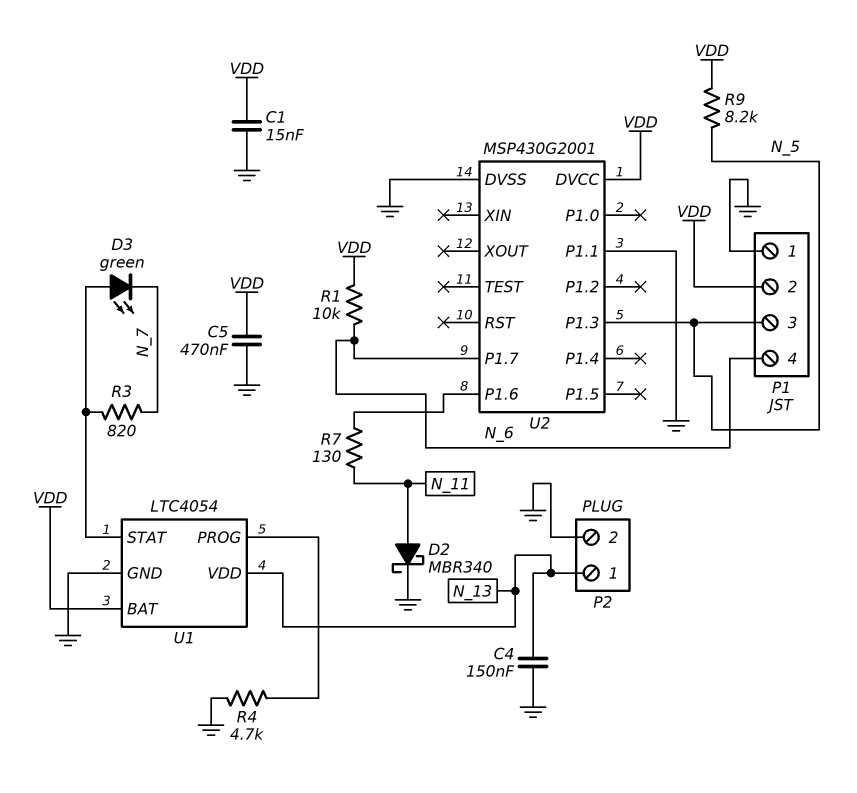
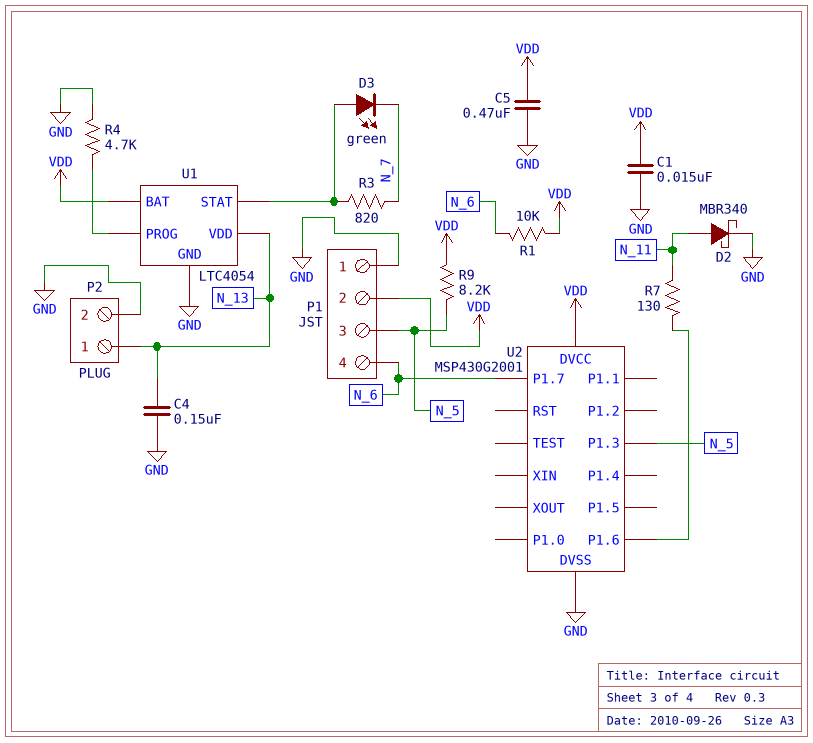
U2 pin P1.1: GND -> none

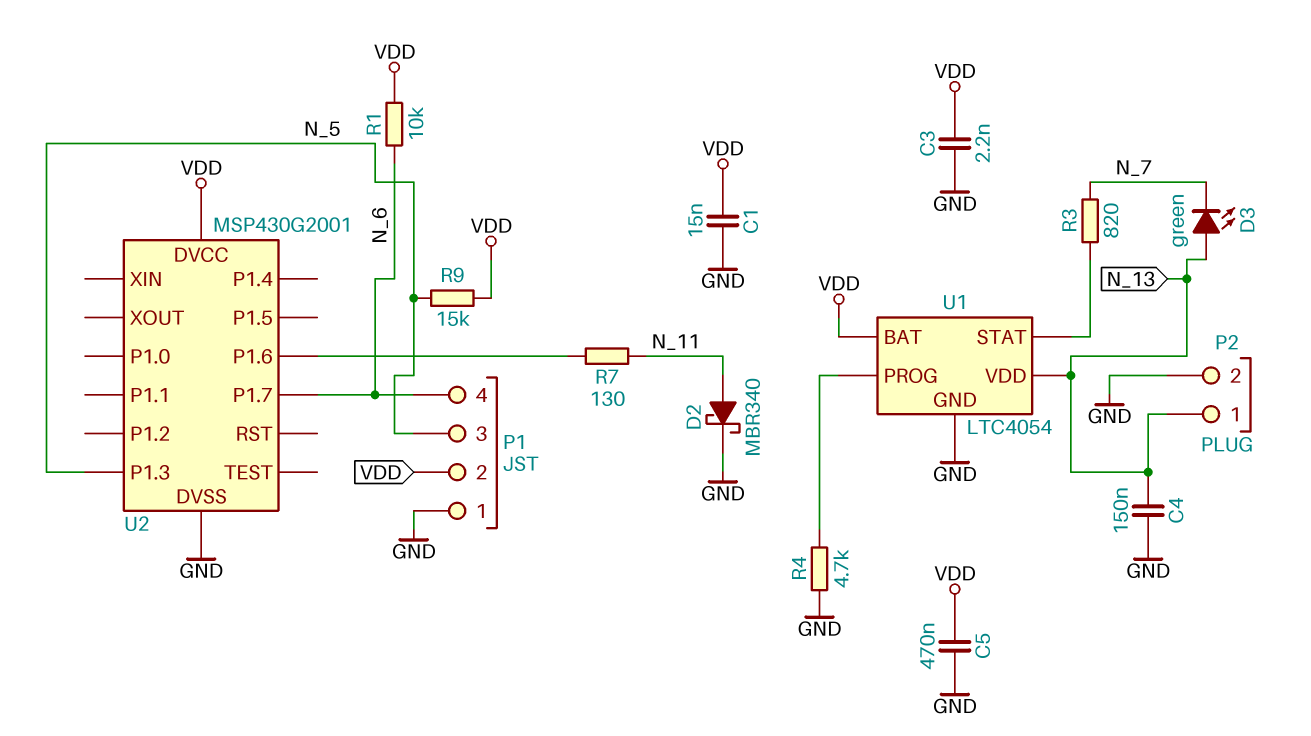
C3: none -> 2.2nF (GND, VDD)
D3: LED green (A U1/STAT, K N_7) -> LED green (A N_13, K N_7)
R9: 8.2k (N_5, VDD) -> 15k (N_5, VDD)

